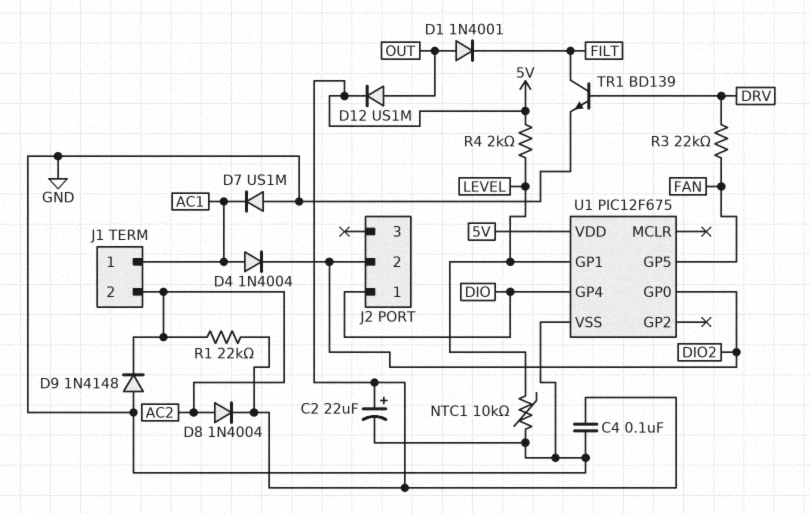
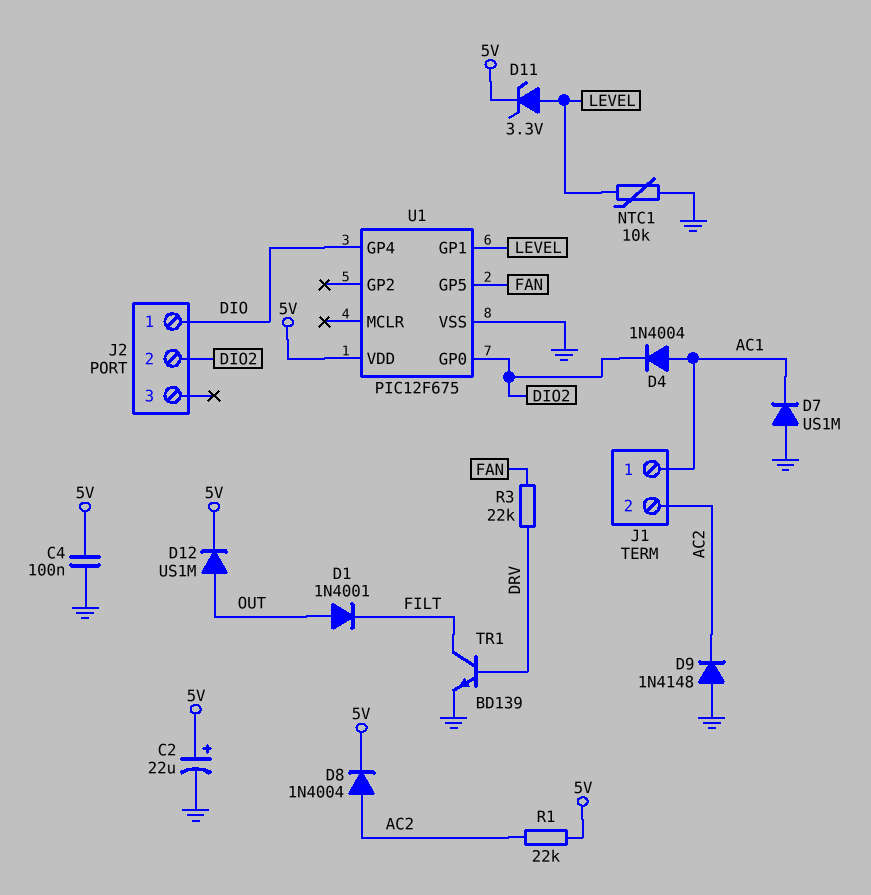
D11: none -> zener 3.3V (A LEVEL, K 5V)
R4: 2k (5V, LEVEL) -> none

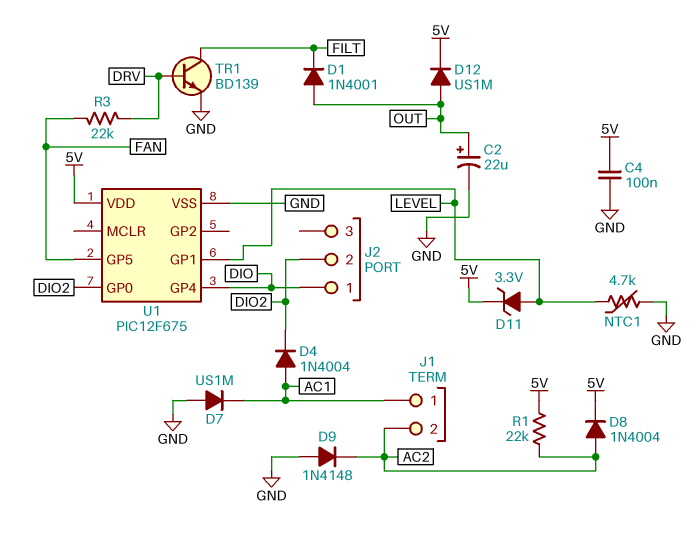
C2: 22uF (plus 5V, minus GND) -> 22uF (plus OUT, minus GND)
NTC1: 10k (GND, LEVEL) -> 4.7k (GND, LEVEL)

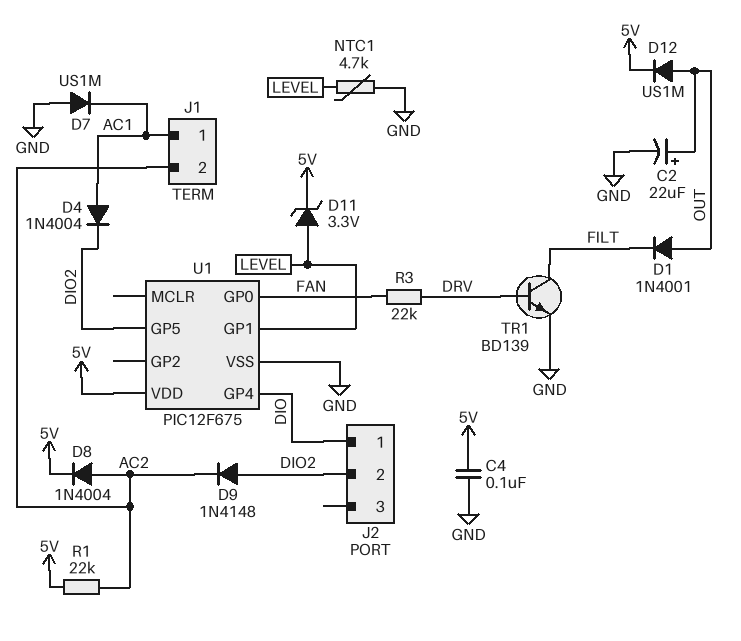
D9: diode 1N4148 (A GND, K AC2) -> diode 1N4148 (A DIO2, K AC2)
U1 pin GP0: DIO2 -> FAN
U1 pin GP5: FAN -> DIO2

